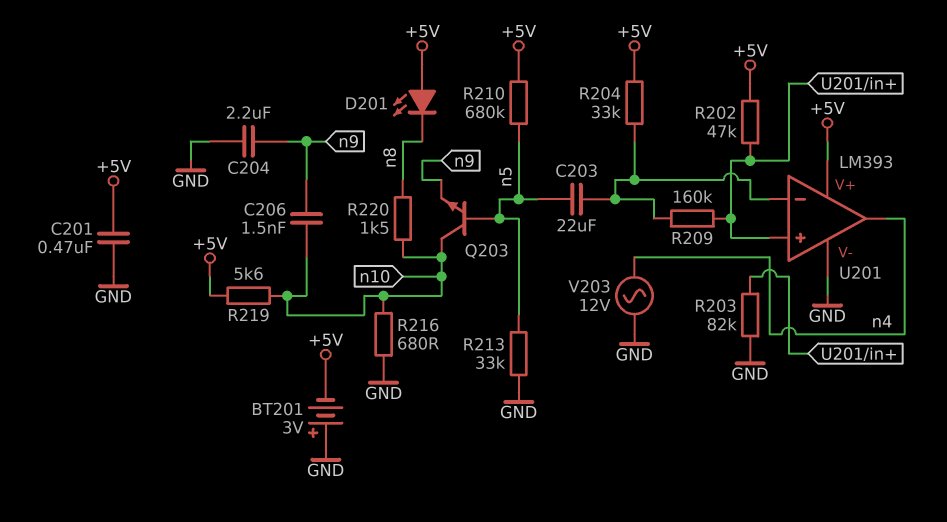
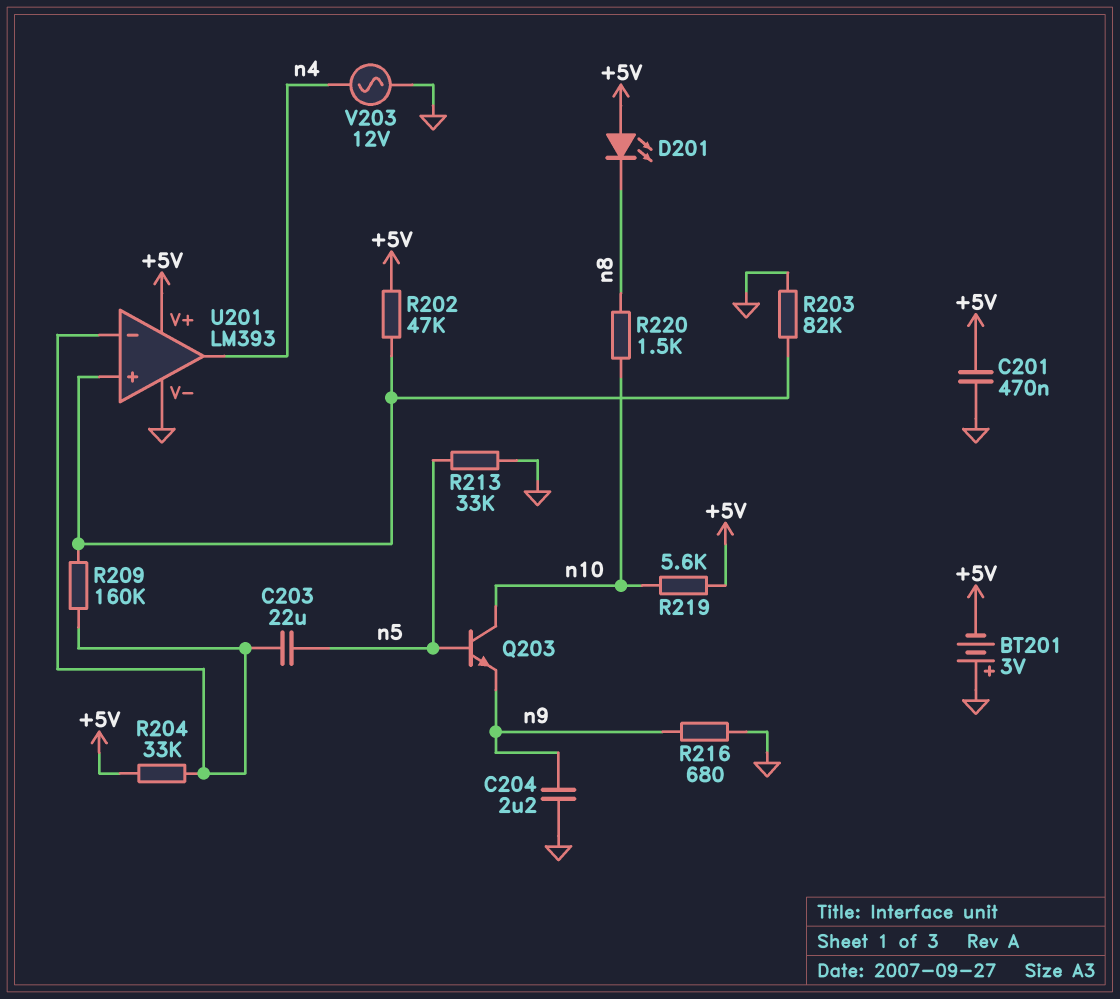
C206: 1.5nF (n9, n10) -> none
R210: 680k (+5V, n5) -> none
R216: 680 (GND, n10) -> 680 (GND, n9)

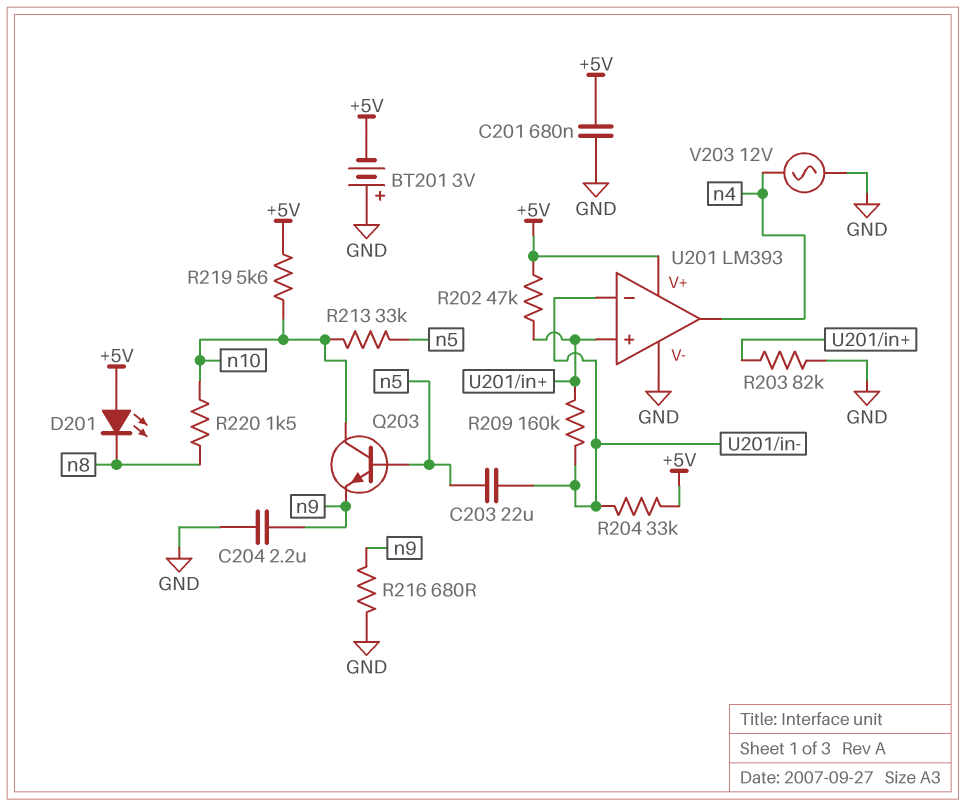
C201: 470nF (+5V, GND) -> 680nF (+5V, GND)
R213: 33k (GND, n5) -> 33k (n5, n10)

